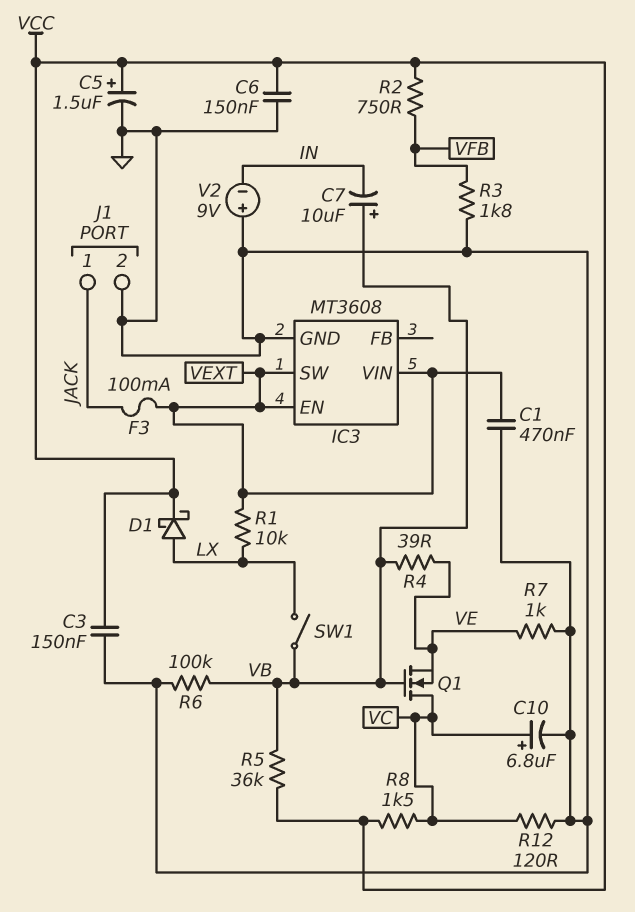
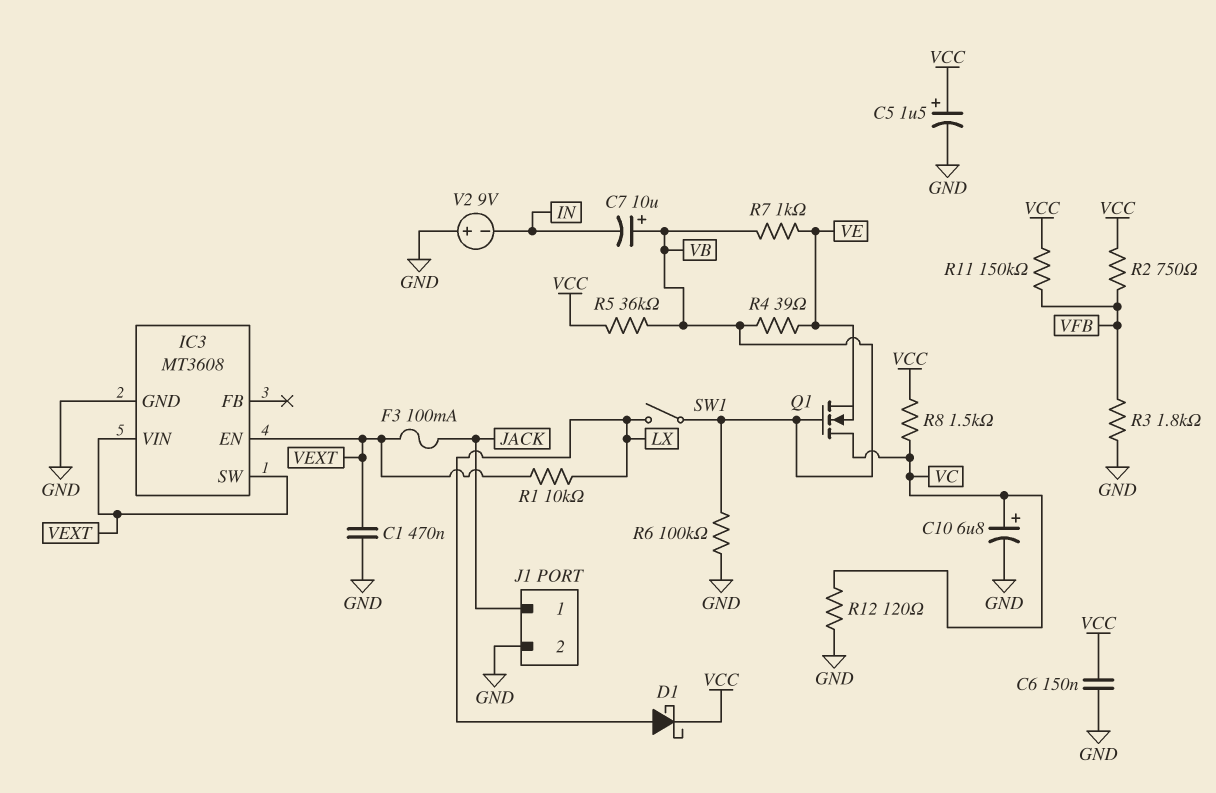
C3: 150nF (GND, VCC) -> none
R7: 1k (GND, VE) -> 1k (VB, VE)
R11: none -> 150k (VCC, VFB)

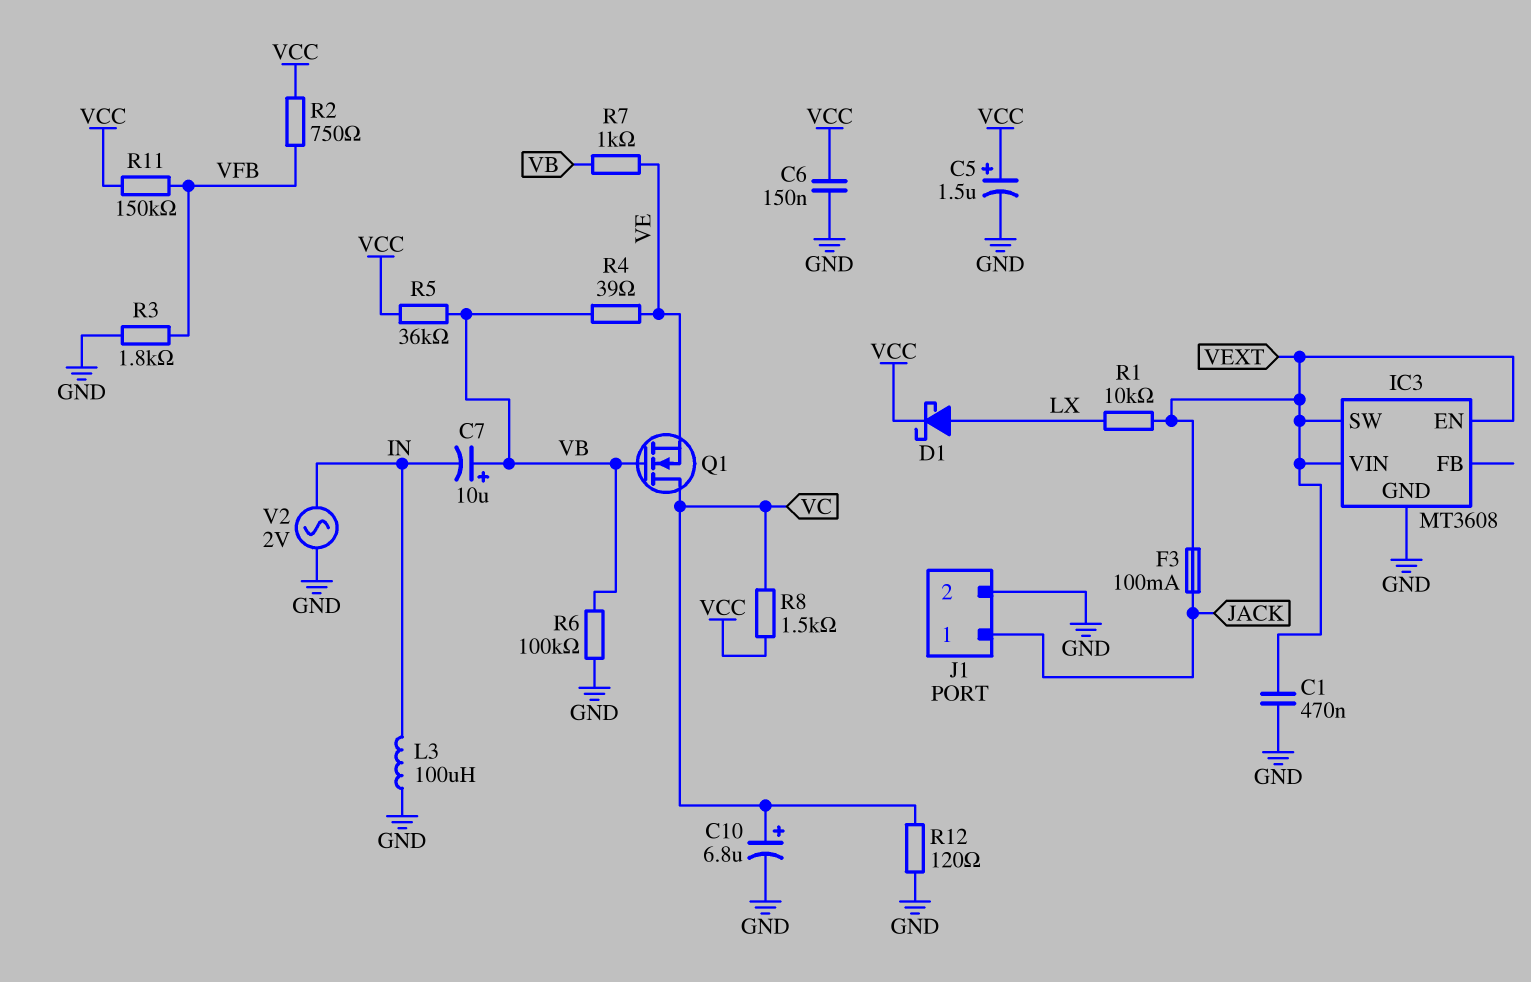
L3: none -> 100uH (GND, IN)
SW1: switch (LX, VB) -> none
V2: 9V (plus GND, minus IN) -> AC 2V (GND, IN)

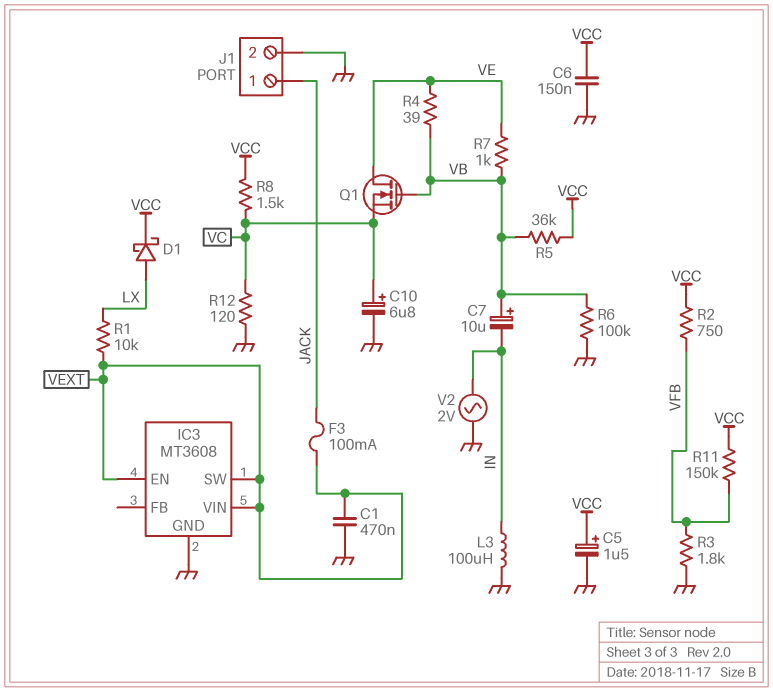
Q1: NMOS (G VB, D VC, S VE) -> NMOS (G VB, D VE, S VC)

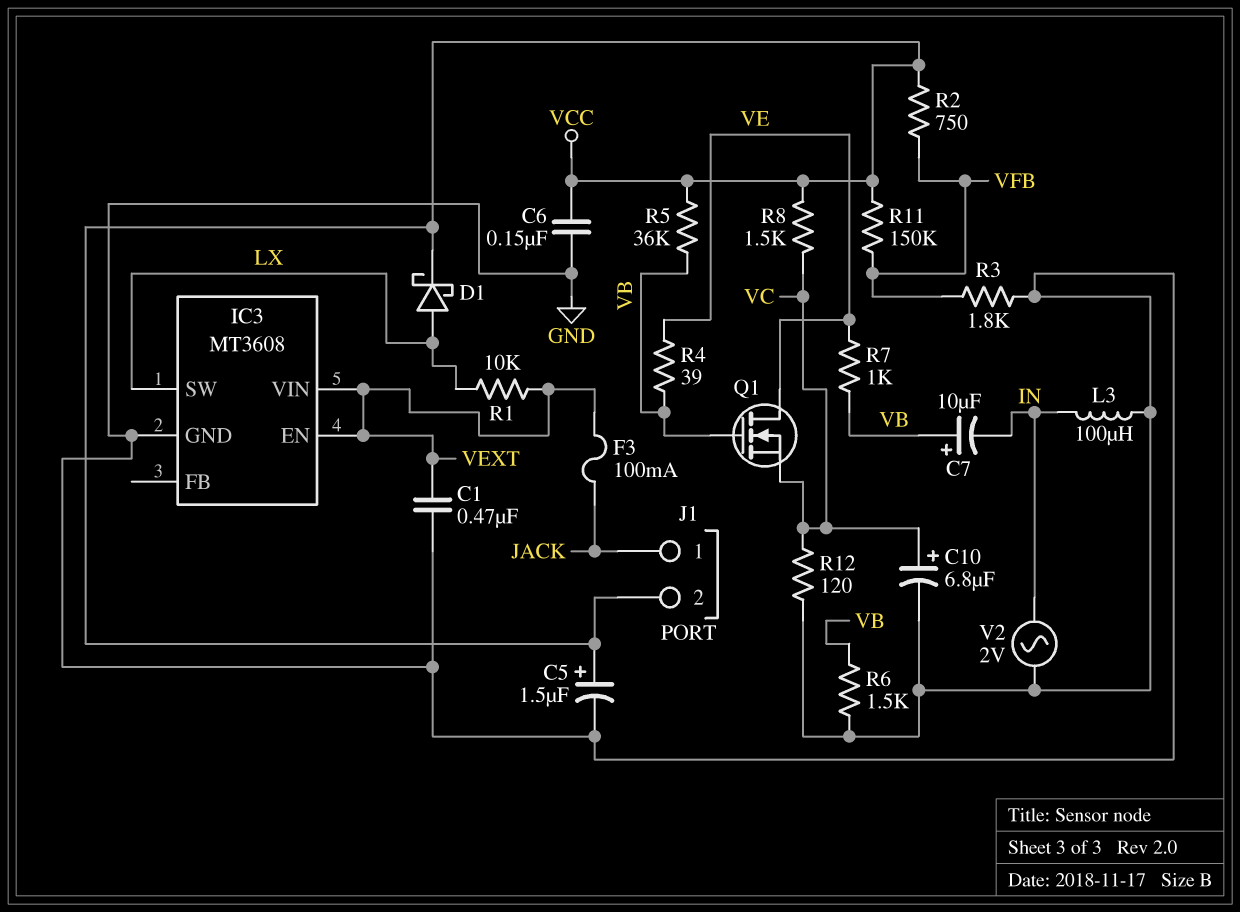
IC3 pin SW: VEXT -> LX
J1 pin 2: GND -> VCC
R6: 100k (GND, VB) -> 1.5k (GND, VB)

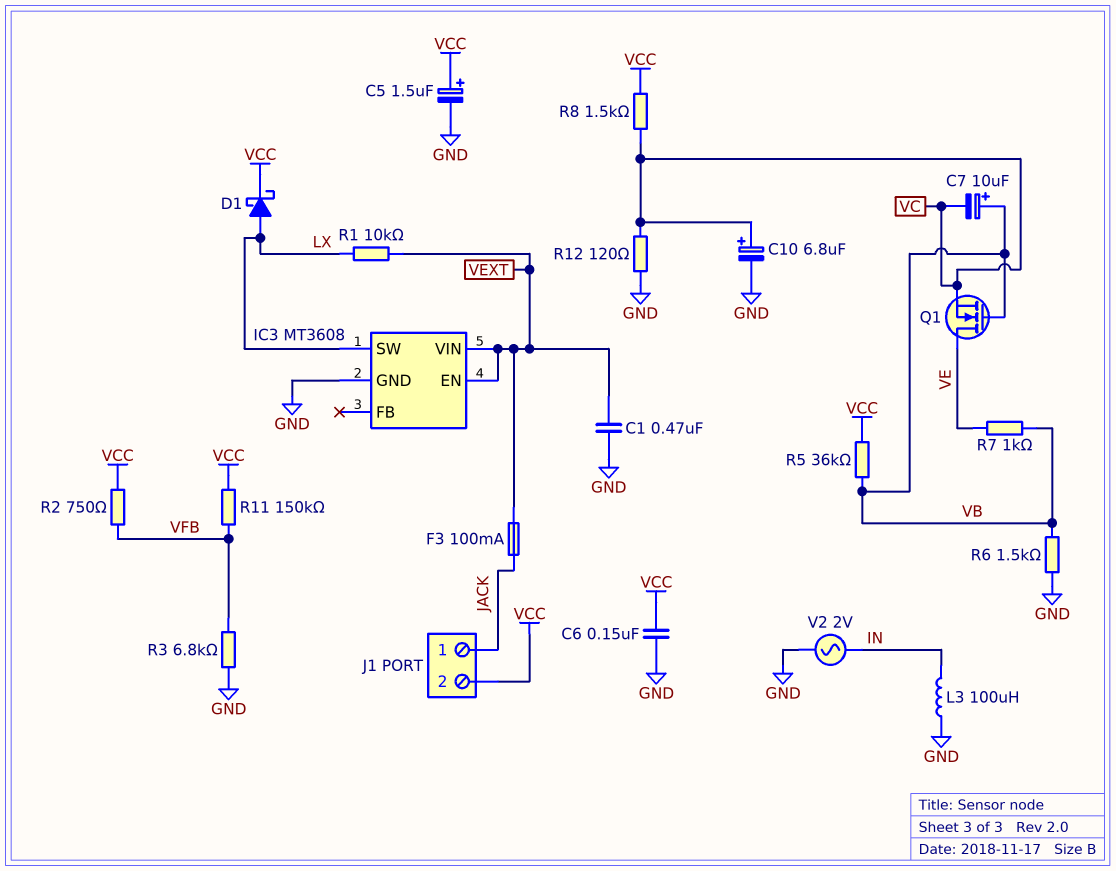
C7: 10uF (plus VB, minus IN) -> 10uF (plus VB, minus VC)
R3: 1.8k (GND, VFB) -> 6.8k (GND, VFB)
R4: 39 (VB, VE) -> none

